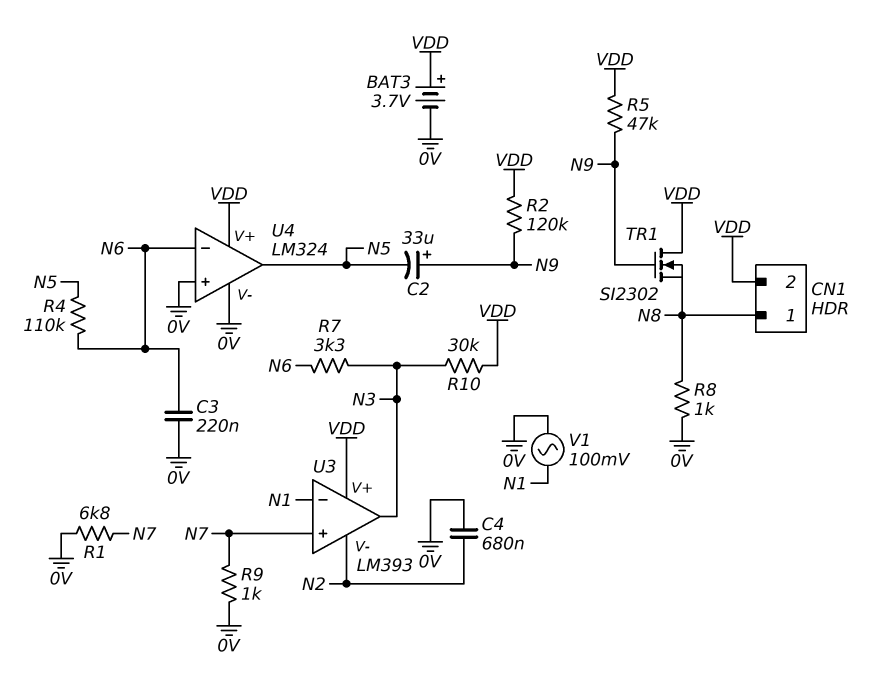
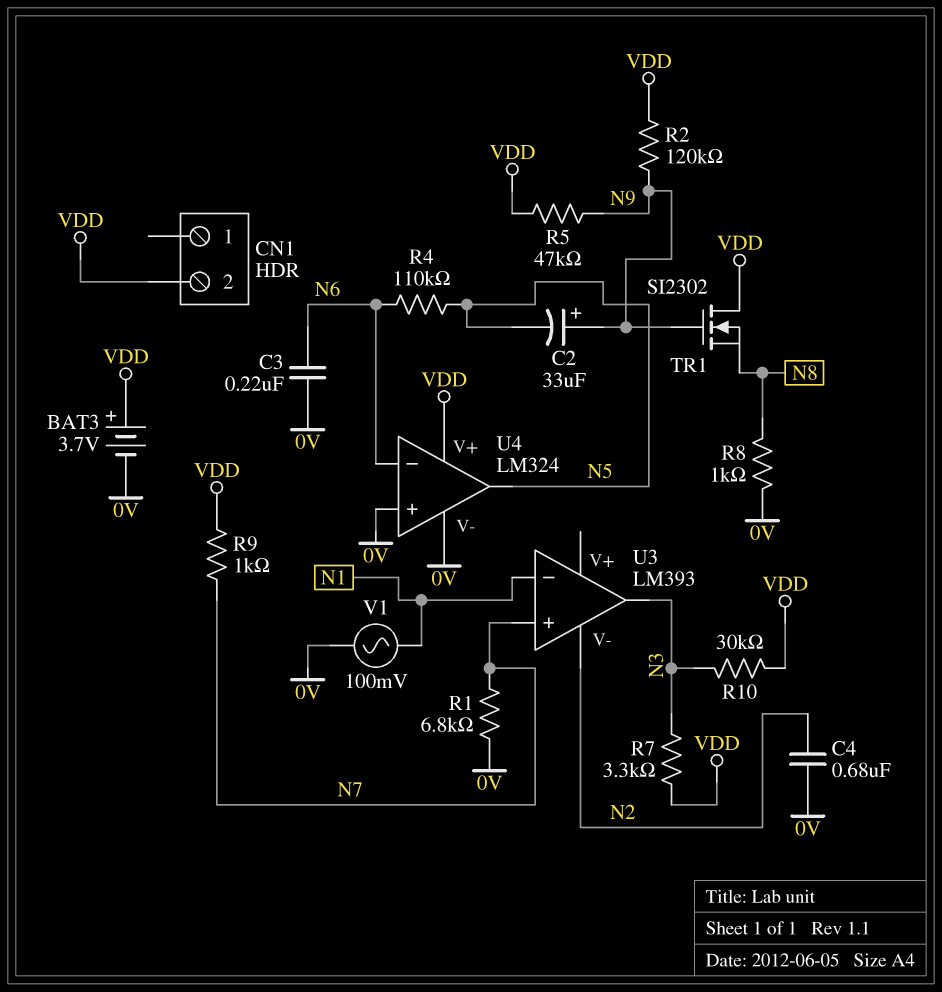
CN1 pin 1: N8 -> none
R7: 3.3k (N3, N6) -> 3.3k (N3, VDD)
R9: 1k (0V, N7) -> 1k (N7, VDD)
U3 pin V+: VDD -> none

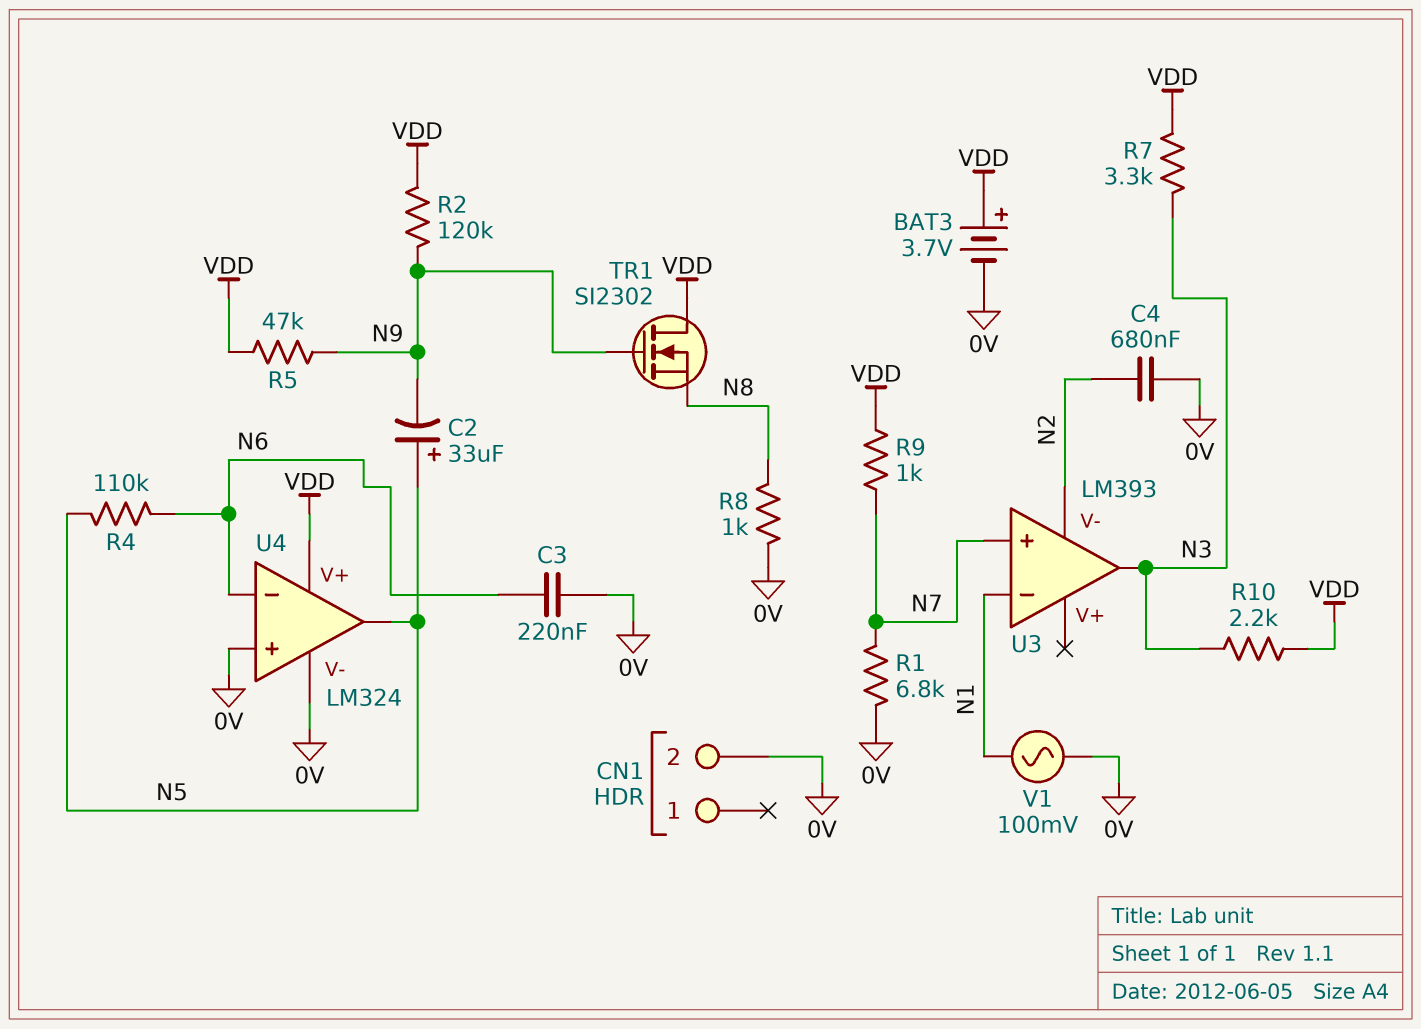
C2: 33uF (plus N9, minus N5) -> 33uF (plus N5, minus N9)
CN1 pin 2: VDD -> 0V
R10: 30k (N3, VDD) -> 2.2k (N3, VDD)

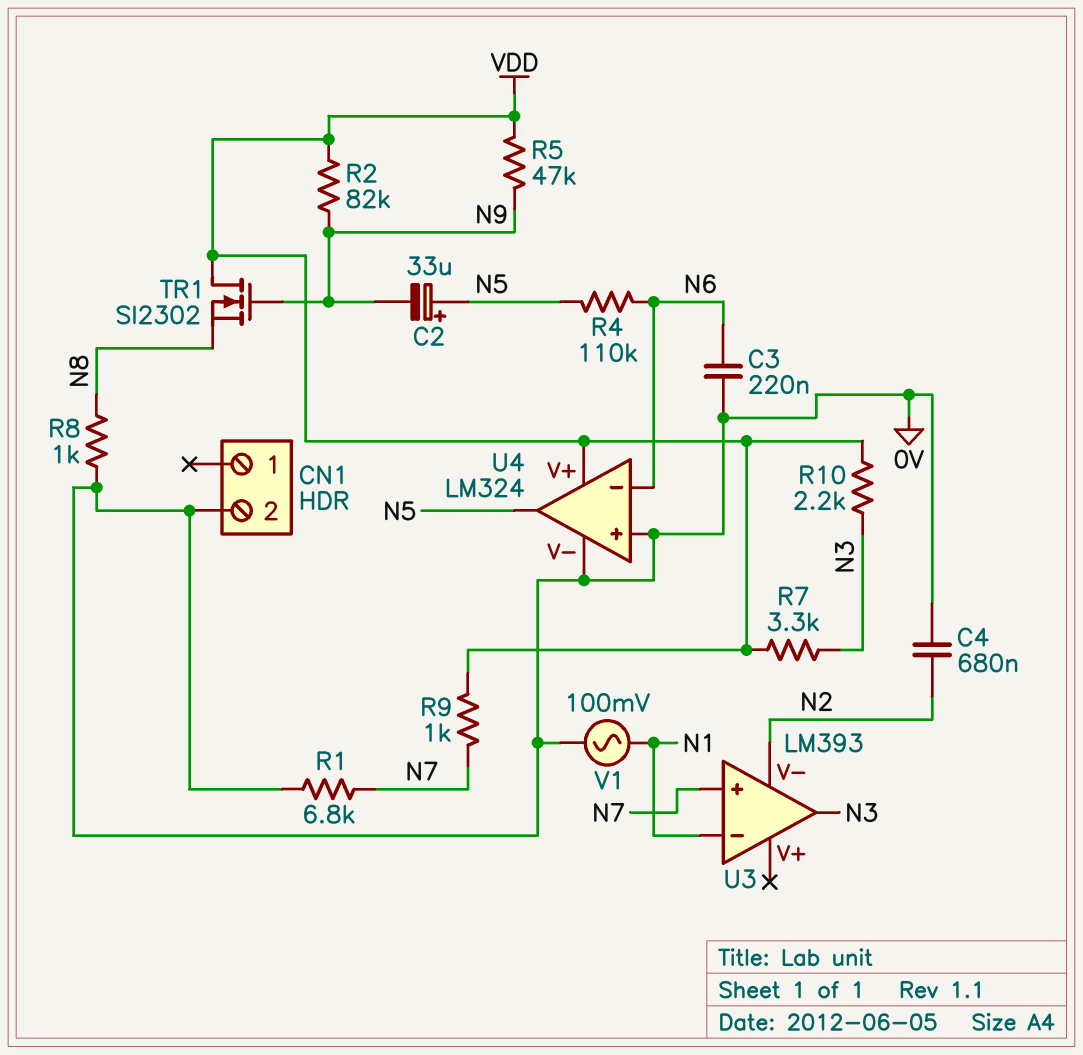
BAT3: 3.7V (plus VDD, minus 0V) -> none
R2: 120k (N9, VDD) -> 82k (N9, VDD)

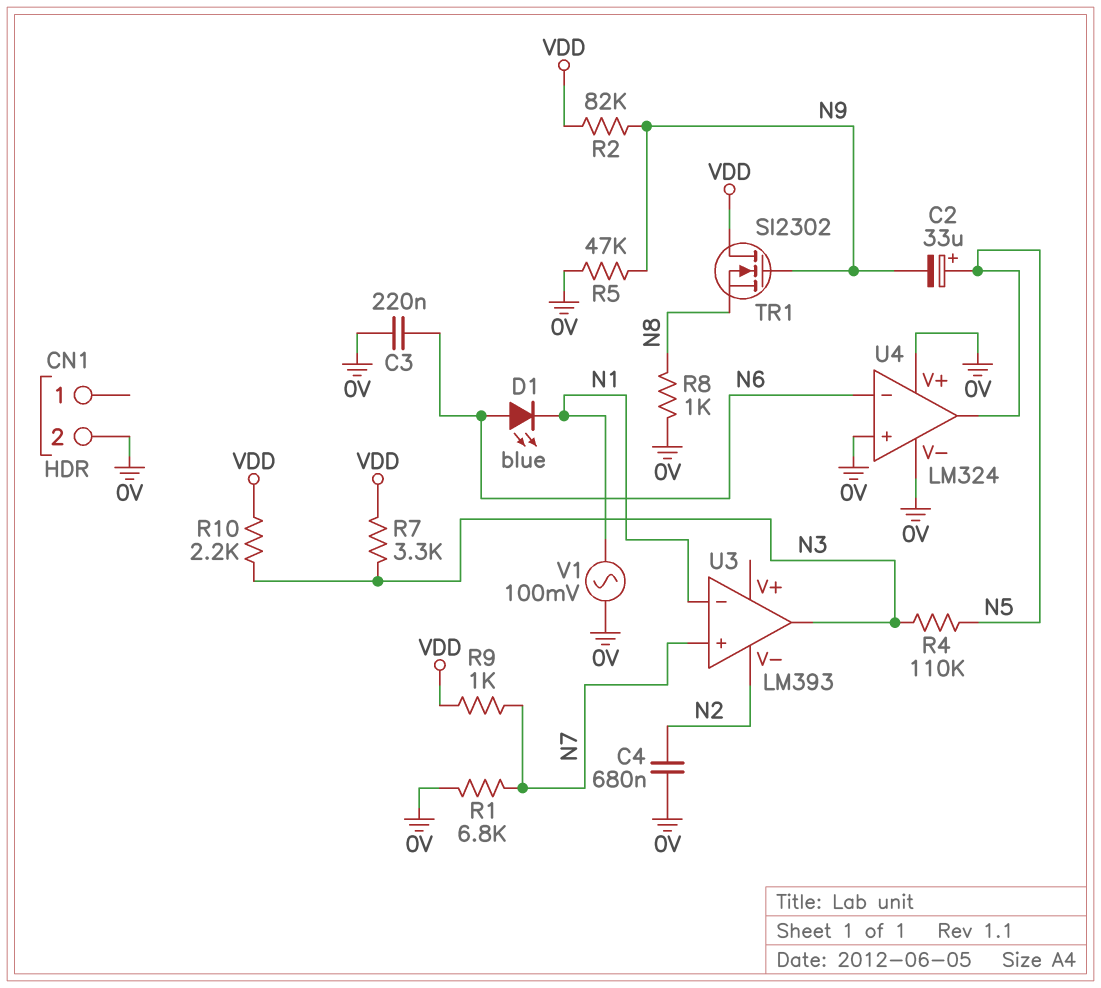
D1: none -> LED blue (A N6, K N1)
R4: 110k (N5, N6) -> 110k (N3, N5)
R5: 47k (N9, VDD) -> 47k (0V, N9)
U4 pin V+: VDD -> 0V

